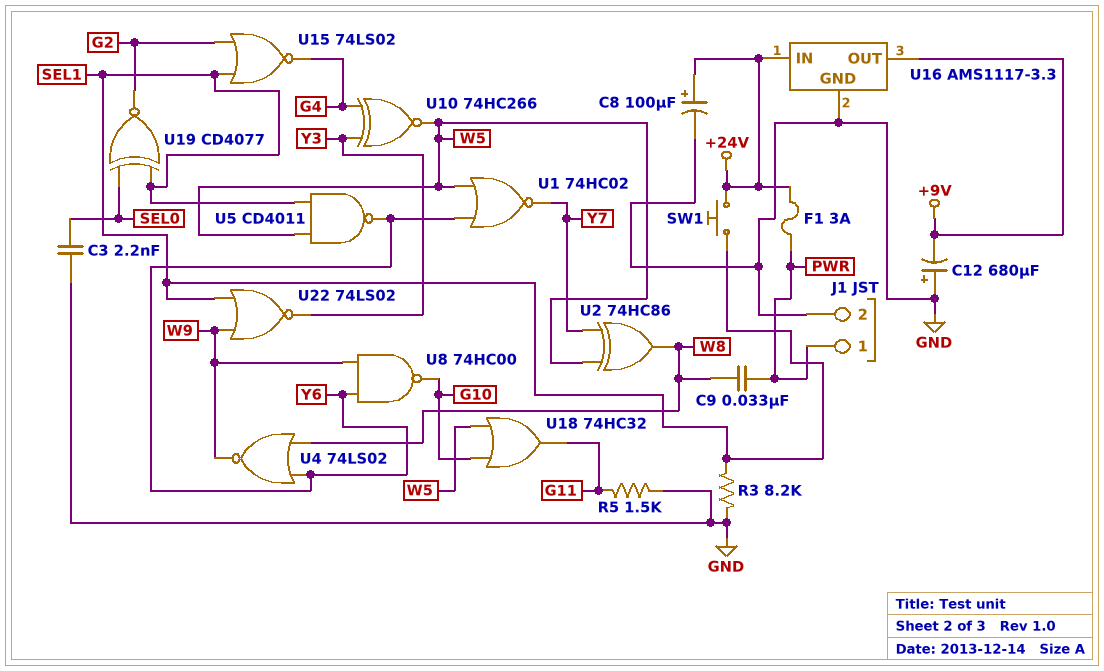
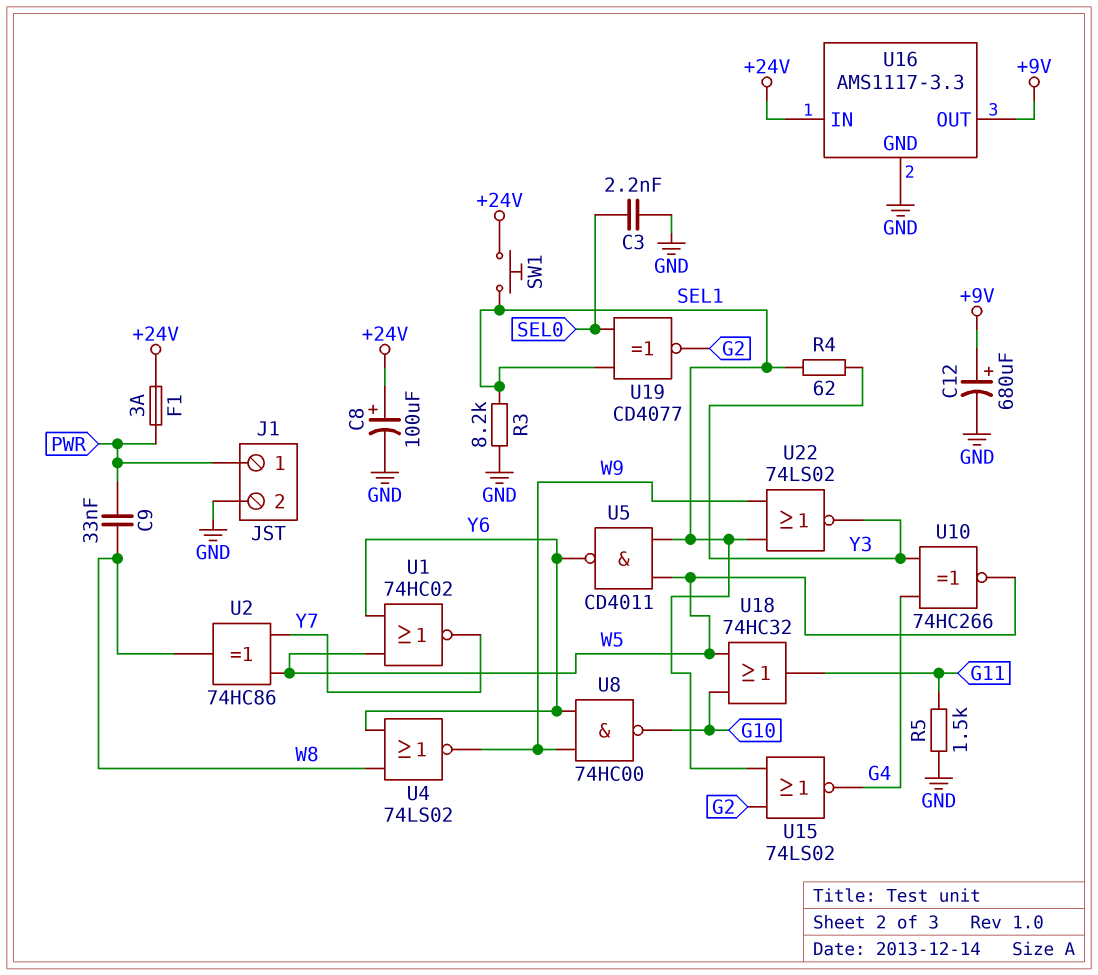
C12: 680uF (plus GND, minus +9V) -> 680uF (plus +9V, minus GND)
R4: none -> 62 (SEL1, Y3)

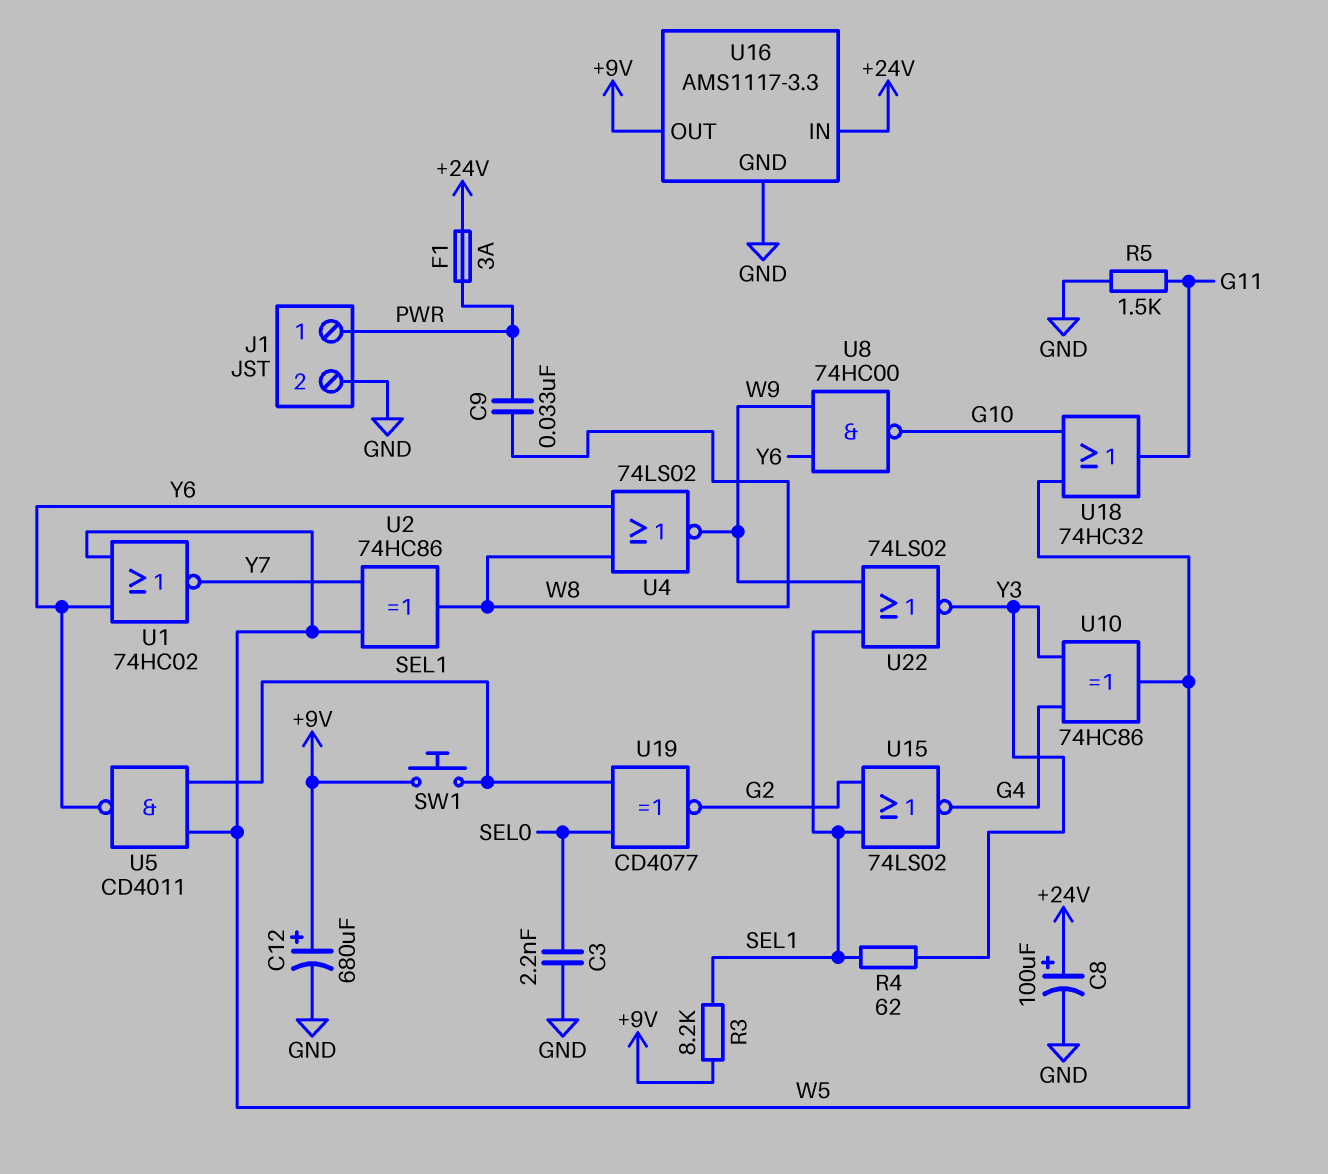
R3: 8.2k (GND, SEL1) -> 8.2k (+9V, SEL1)
SW1: button (+24V, SEL1) -> button (+9V, SEL1)
U10: XNOR 74HC266 (in G4, in Y3, out W5) -> XOR 74HC86 (in G4, in Y3, out W5)

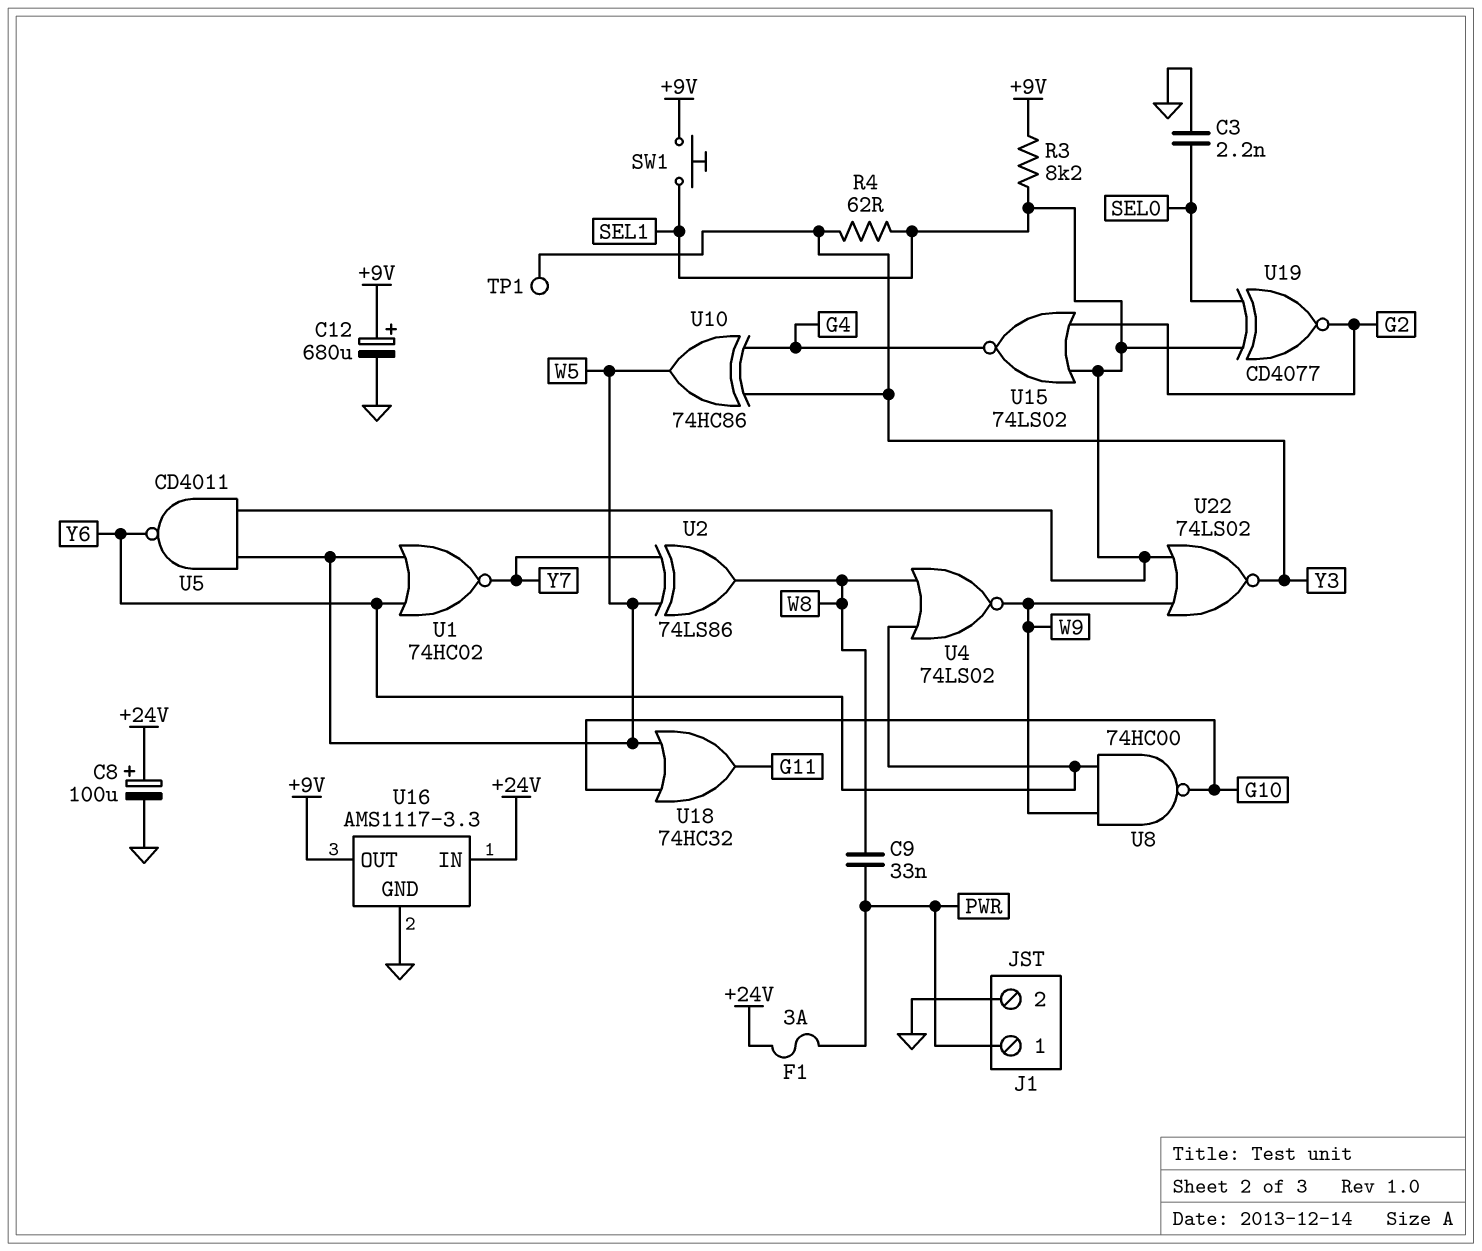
R5: 1.5k (G11, GND) -> none
TP1: none -> test point (Y3)
U2: XOR 74HC86 (in W5, in Y7, out W8) -> XOR 74LS86 (in W5, in Y7, out W8)

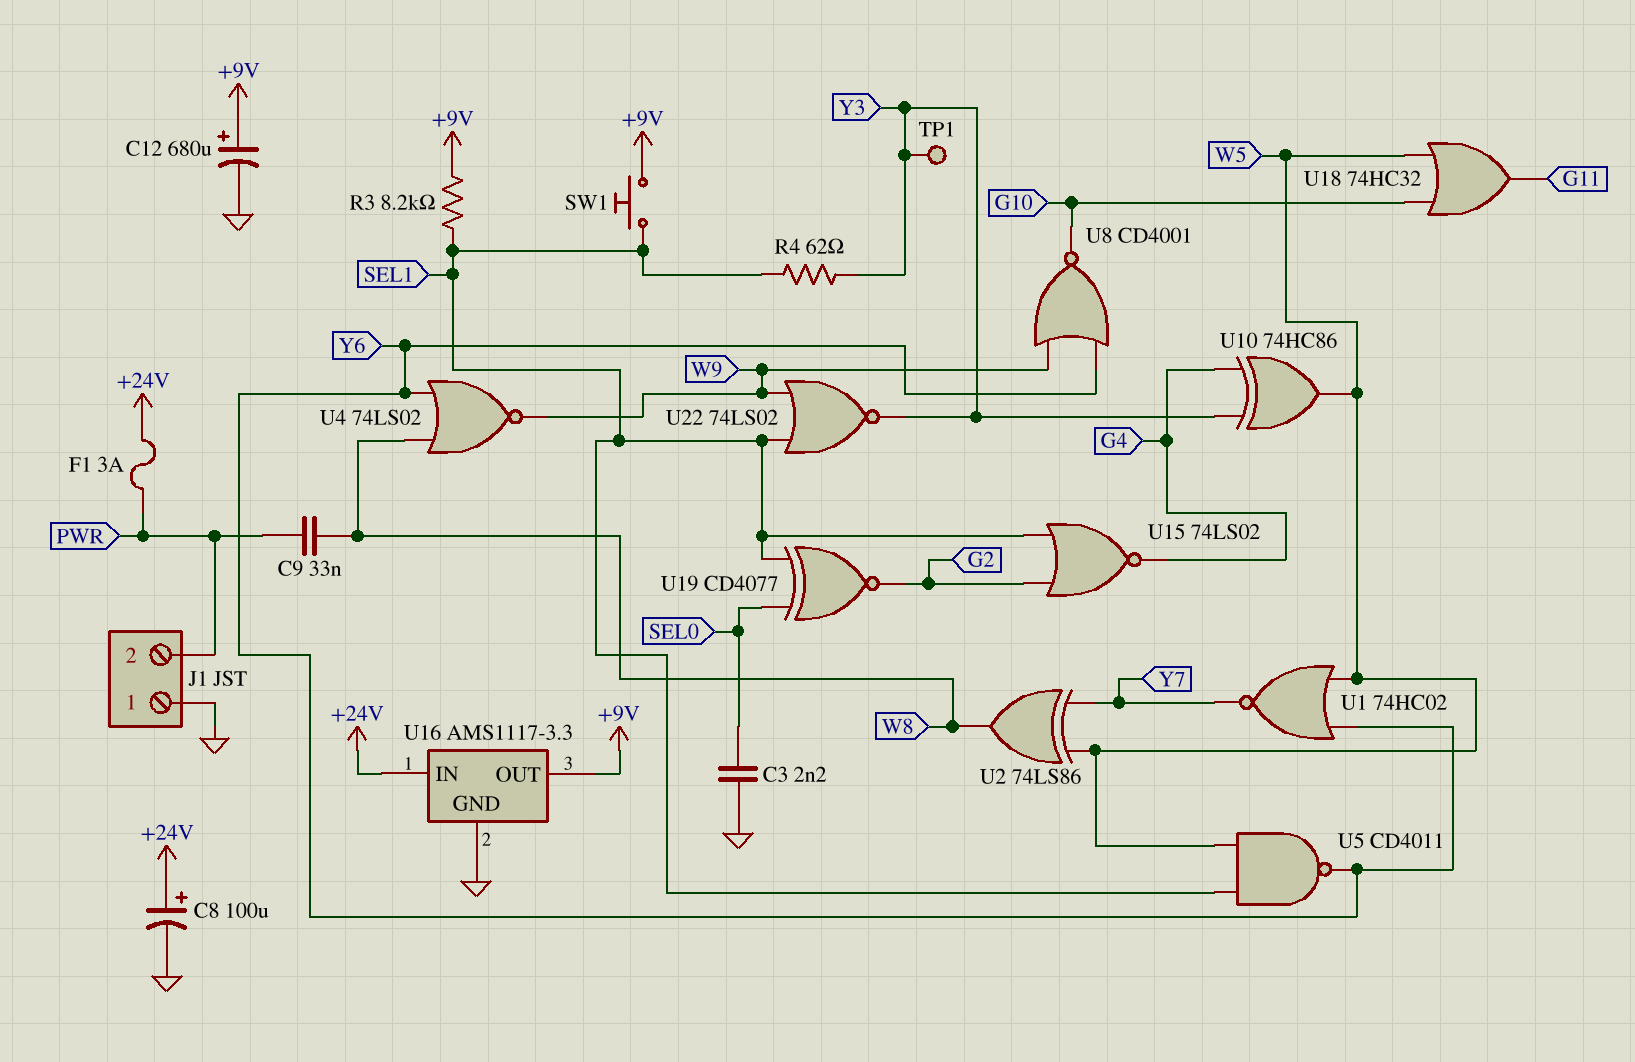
J1 pin 1: PWR -> GND
J1 pin 2: GND -> PWR
U8: NAND 74HC00 (in W9, in Y6, out G10) -> NOR CD4001 (in W9, in Y6, out G10)

